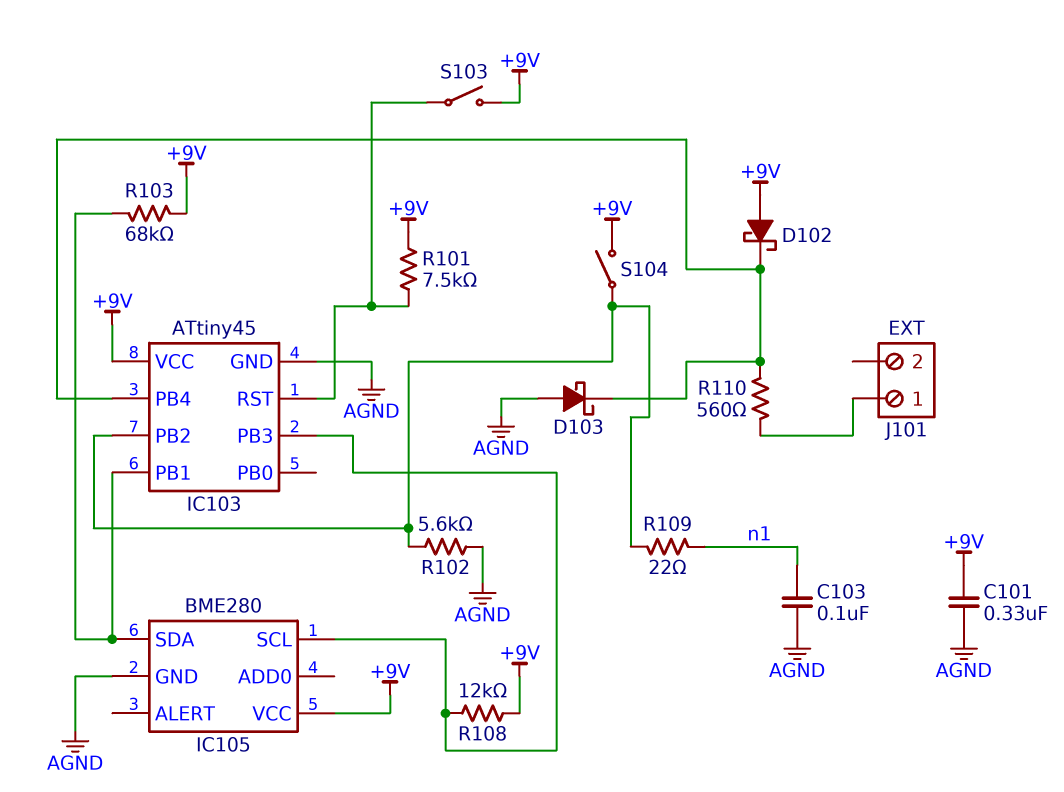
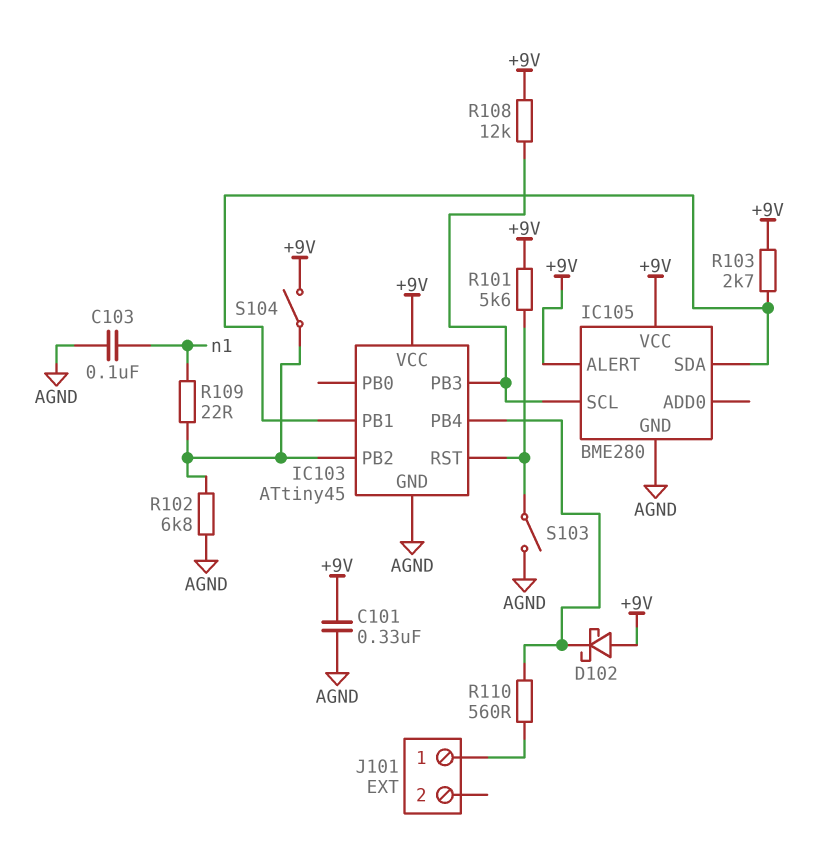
D103: schottky (A AGND, K IC103/PB4) -> none
IC105 pin ALERT: none -> +9V
R101: 7.5k (+9V, IC103/RST) -> 5.6k (+9V, IC103/RST)
R102: 5.6k (AGND, IC103/PB2) -> 6.8k (AGND, IC103/PB2)
R103: 68k (+9V, IC103/PB1) -> 2.7k (+9V, IC103/PB1)
S103: switch (+9V, IC103/RST) -> switch (AGND, IC103/RST)

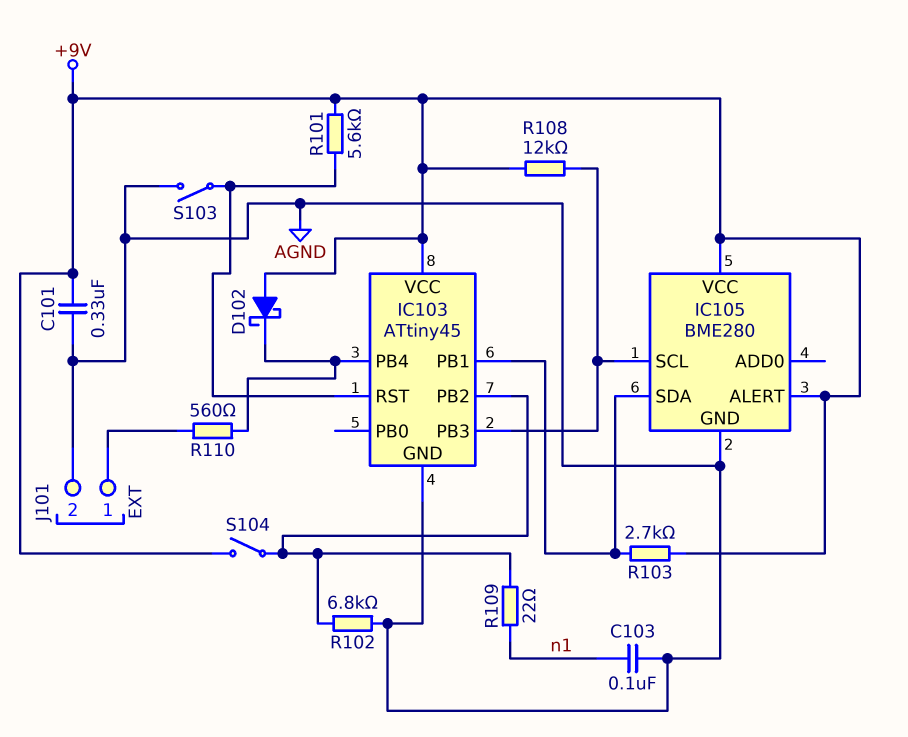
J101 pin 2: none -> AGND

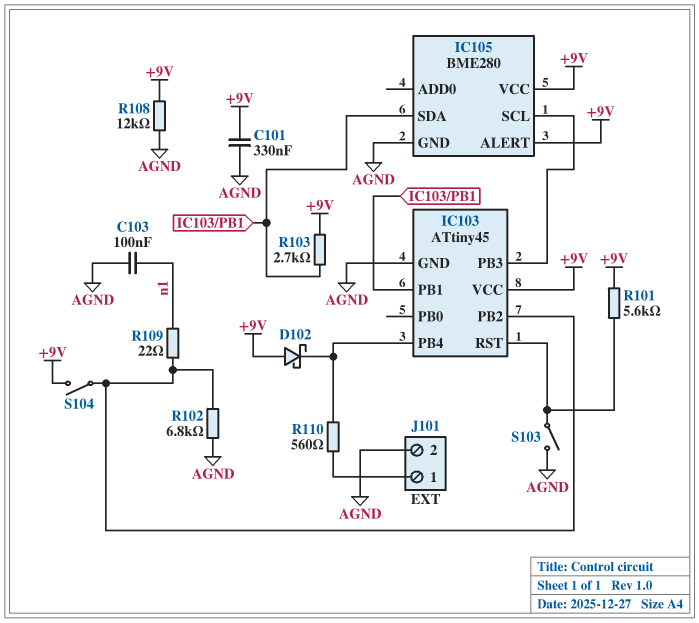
R108: 12k (+9V, IC103/PB3) -> 12k (+9V, AGND)

